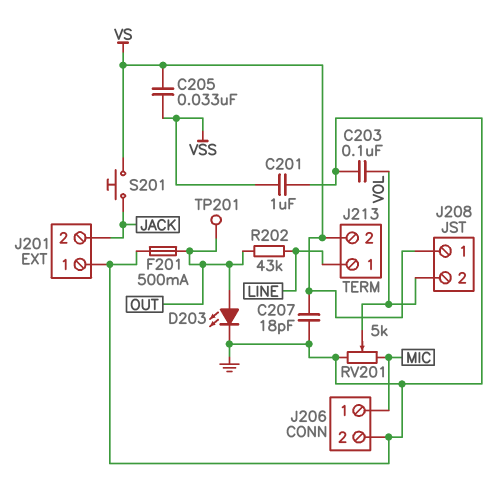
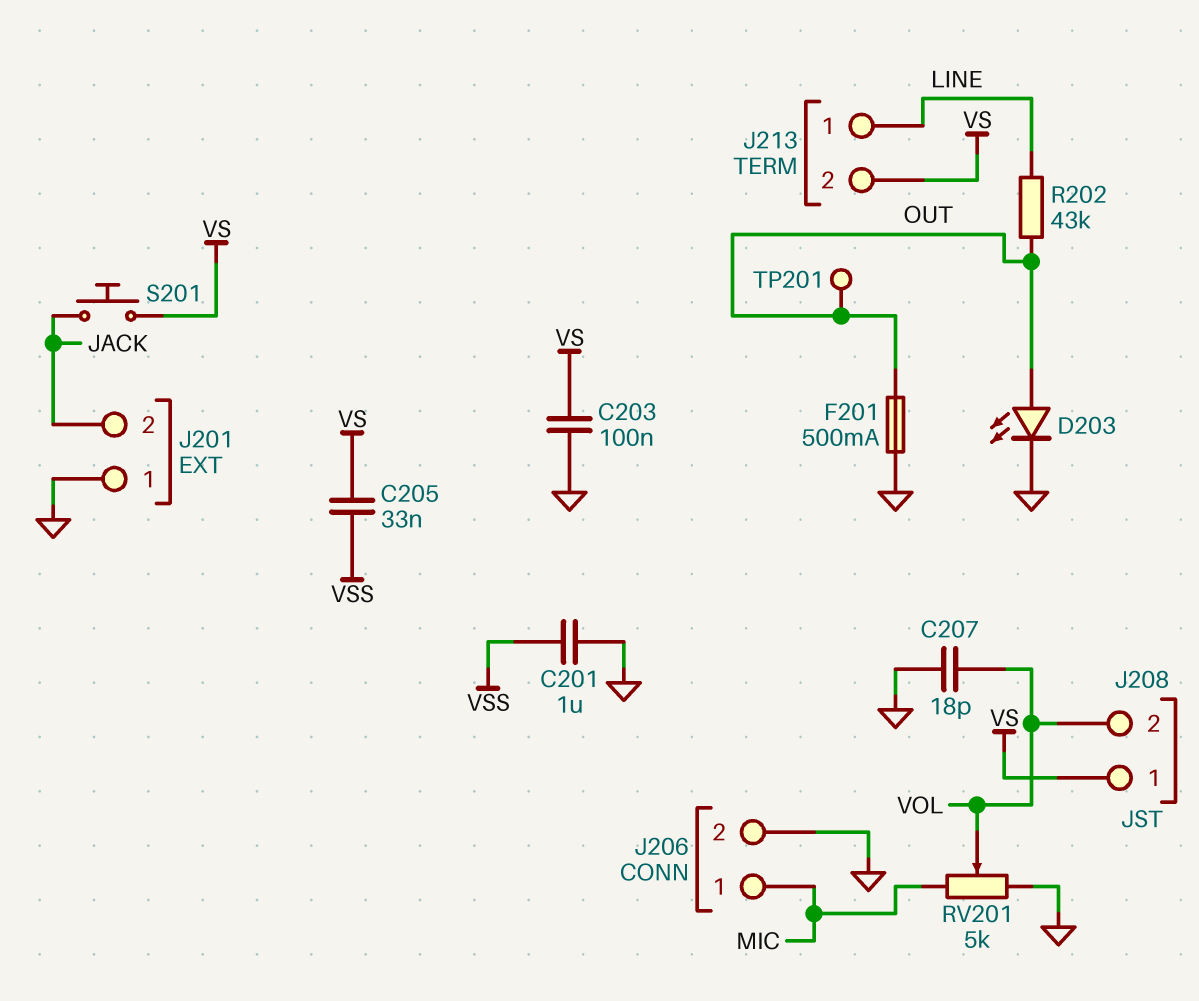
C203: 100nF (GND, VOL) -> 100nF (GND, VS)
C207: 18pF (GND, VS) -> 18pF (GND, VOL)

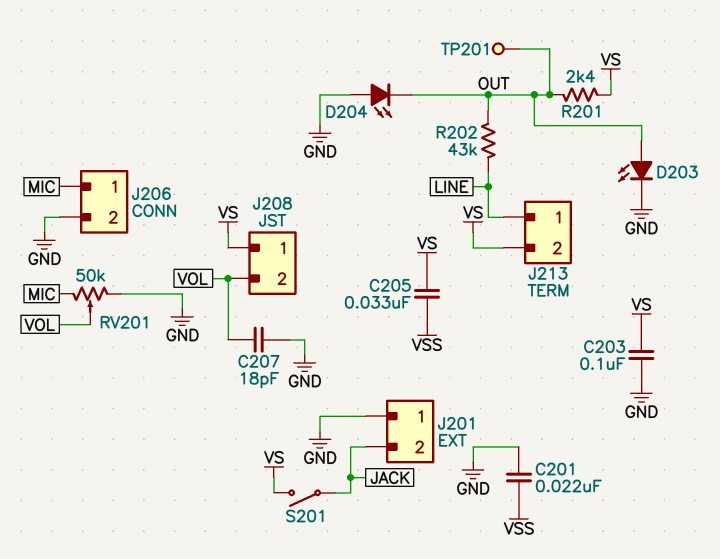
C201: 1uF (GND, VSS) -> 22nF (GND, VSS)
D204: none -> LED (A GND, K OUT)
F201: 500mA (GND, OUT) -> none
R201: none -> 2.4k (OUT, VS)
RV201: 5k (GND, MIC, wiper VOL) -> 50k (GND, MIC, wiper VOL)
S201: button (JACK, VS) -> switch (JACK, VS)

